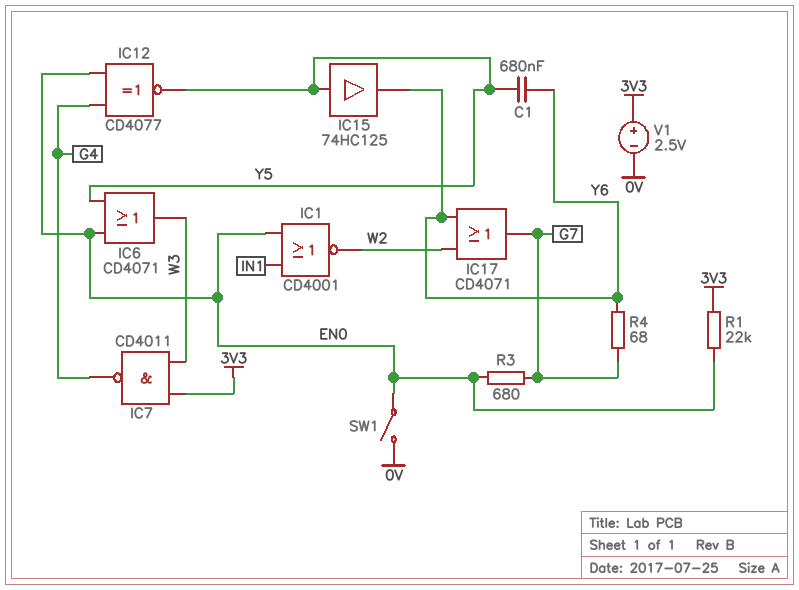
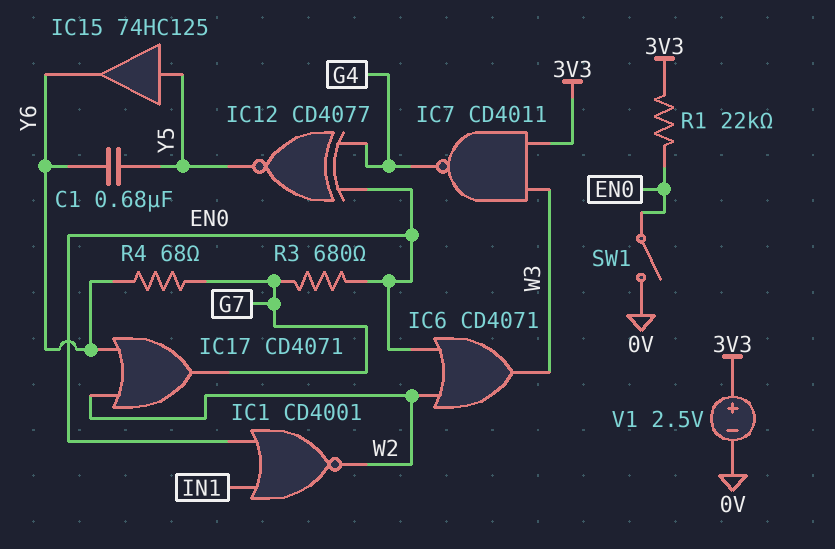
IC6: OR CD4071 (in EN0, in Y5, out W3) -> OR CD4071 (in EN0, in W2, out W3)

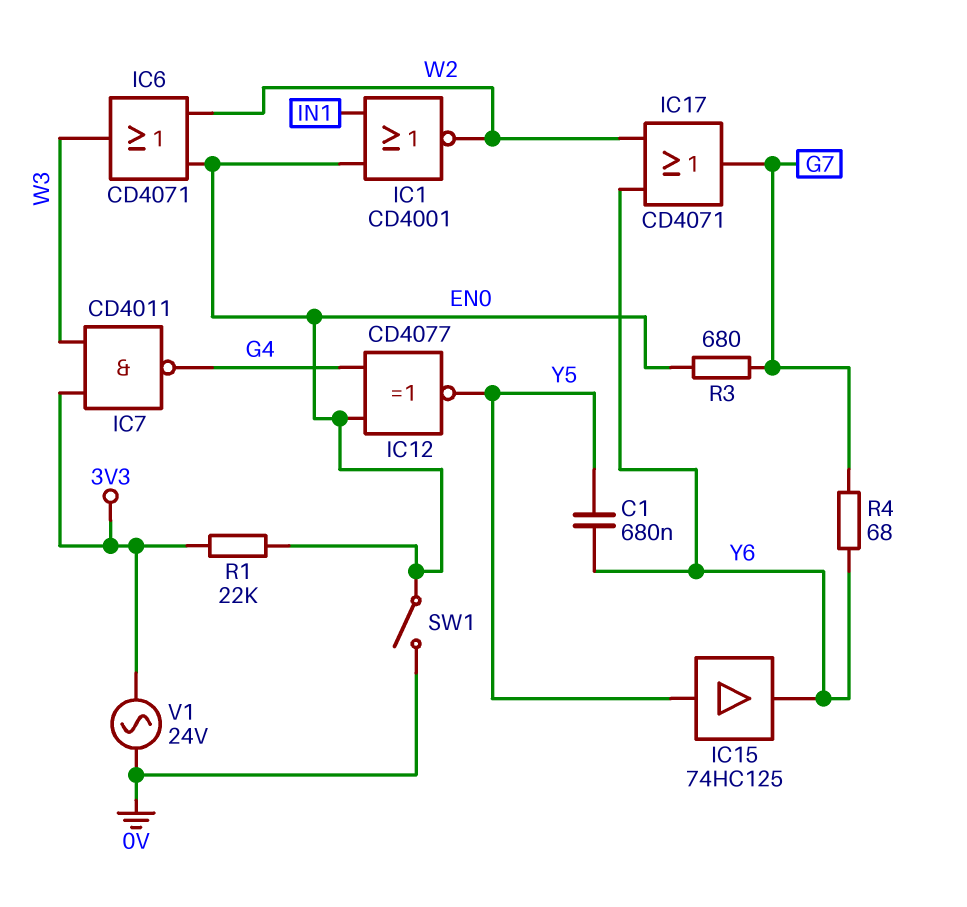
V1: 2.5V (plus 3V3, minus 0V) -> AC 24V (0V, 3V3)

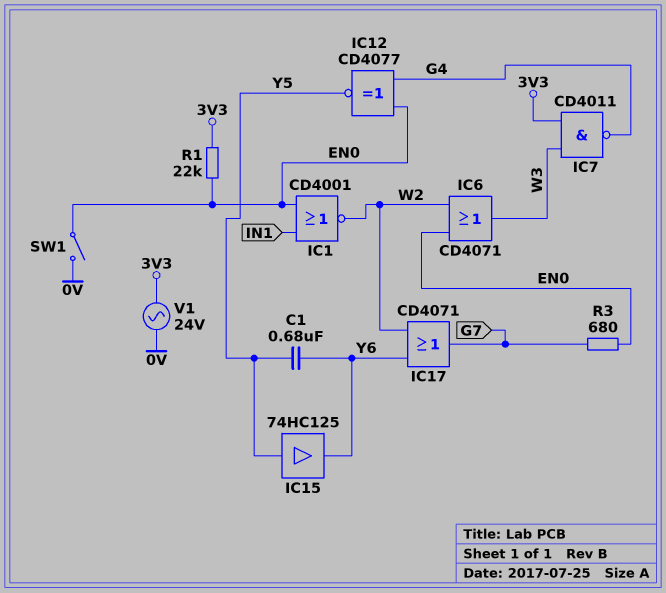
R4: 68 (G7, Y6) -> none

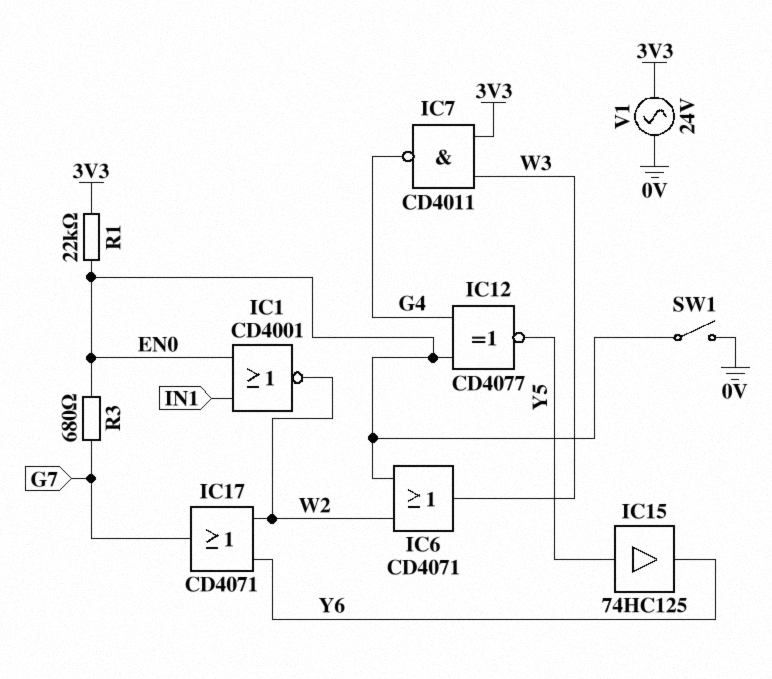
C1: 680nF (Y5, Y6) -> none

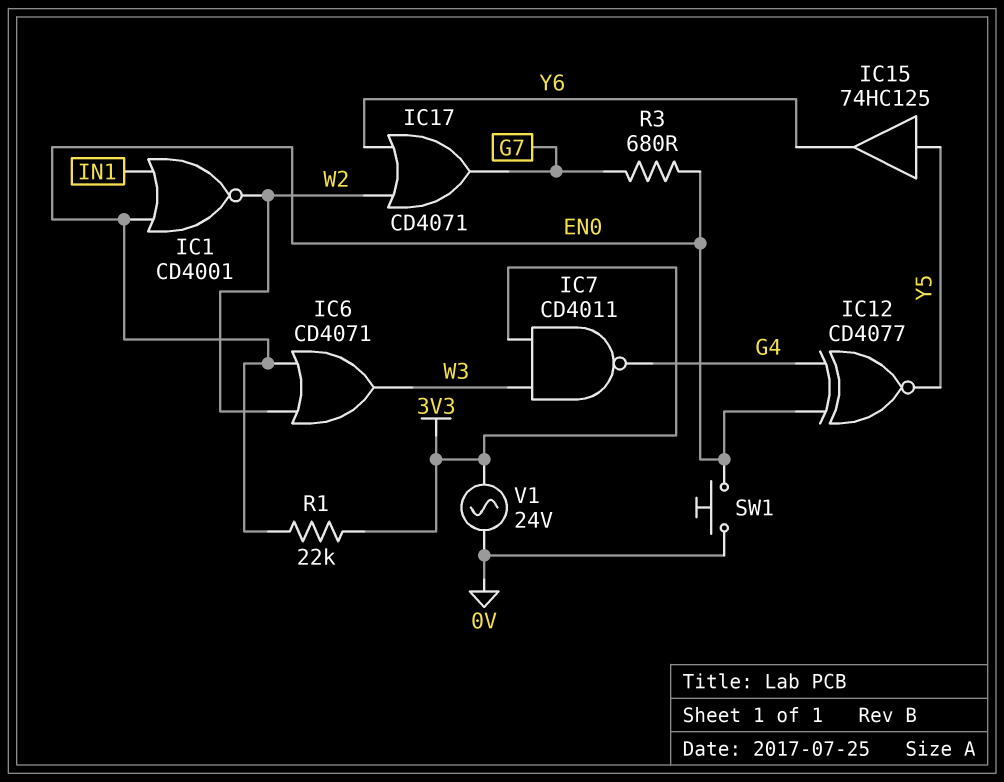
SW1: switch (0V, EN0) -> button (0V, EN0)

